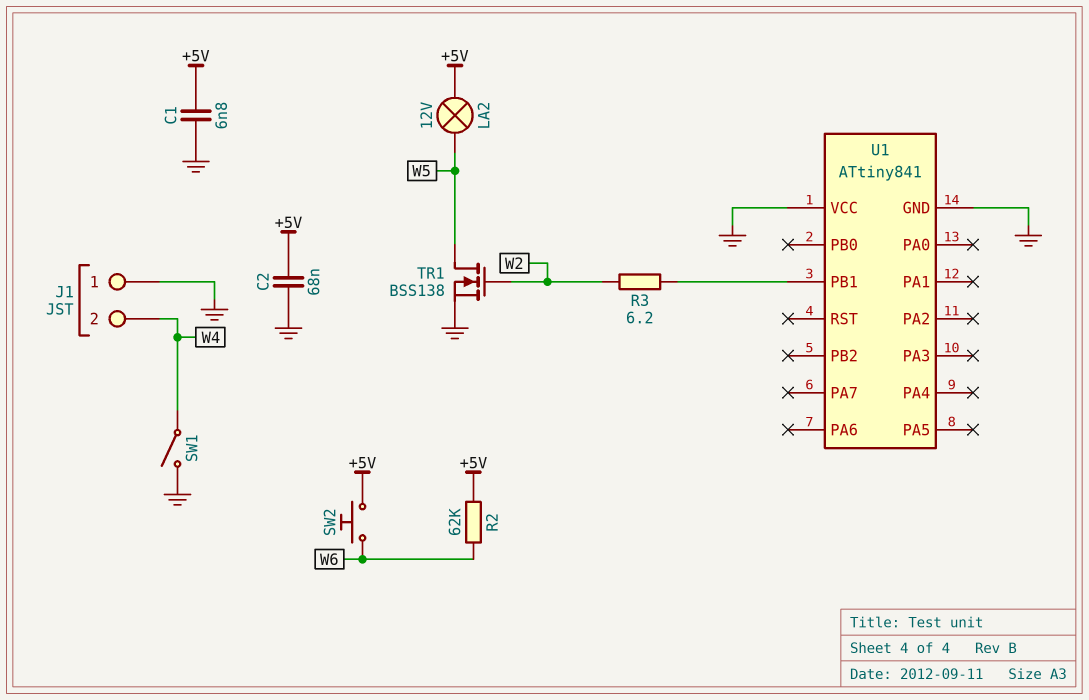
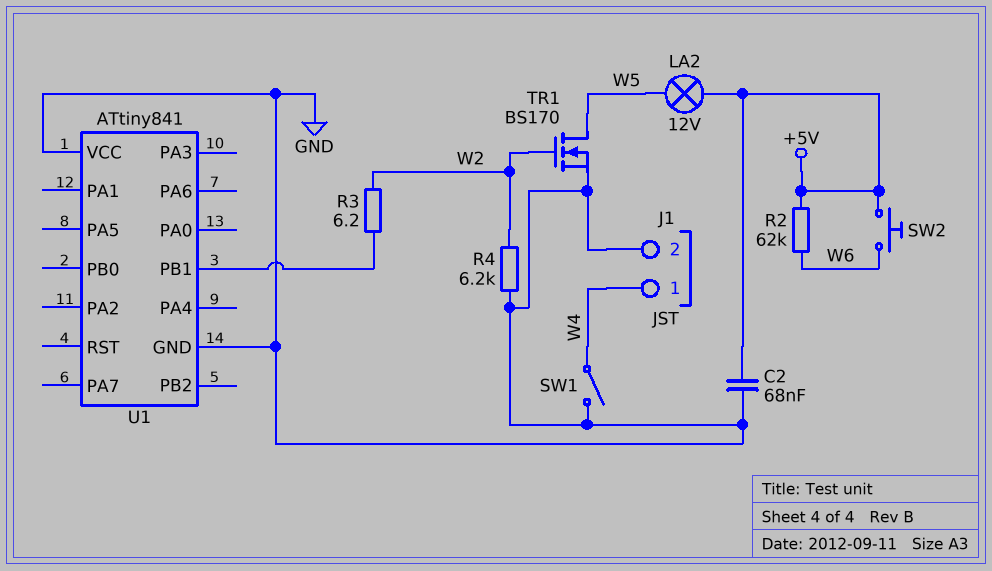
C1: 6.8nF (+5V, GND) -> none
J1 pin 1: GND -> W4
J1 pin 2: W4 -> GND
R4: none -> 6.2k (GND, W2)
TR1: NMOS BSS138 (G W2, D W5, S GND) -> NMOS BS170 (G W2, D W5, S GND)

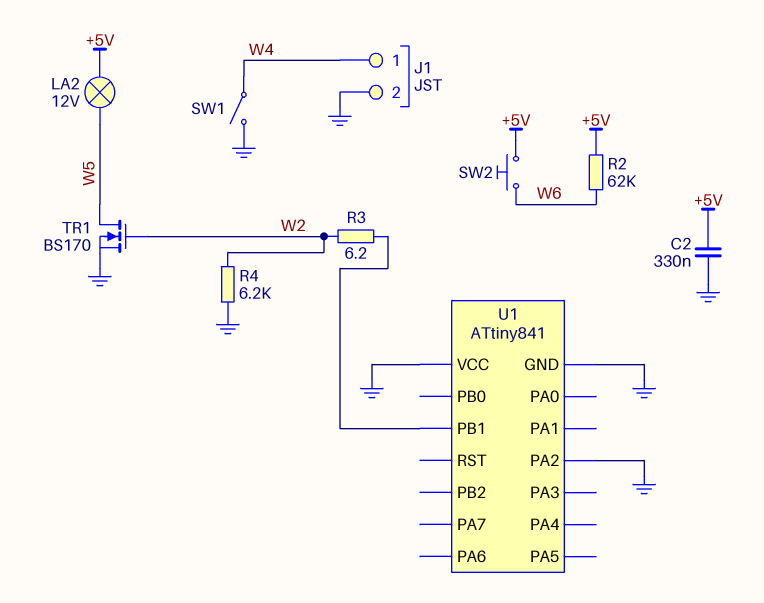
C2: 68nF (+5V, GND) -> 330nF (+5V, GND)
U1 pin PA2: none -> GND

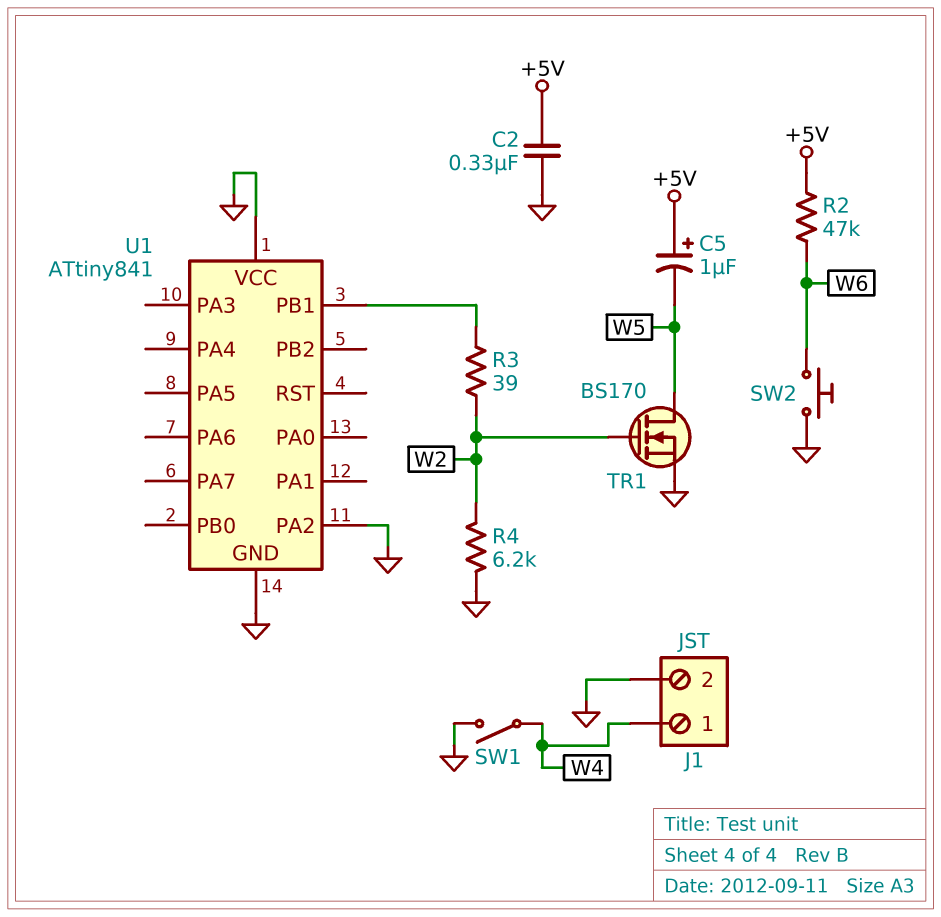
C5: none -> 1uF (plus +5V, minus W5)
LA2: lamp 12V (+5V, W5) -> none
R2: 62k (+5V, W6) -> 47k (+5V, W6)
R3: 6.2 (U1/PB1, W2) -> 39 (U1/PB1, W2)
SW2: button (+5V, W6) -> button (GND, W6)

